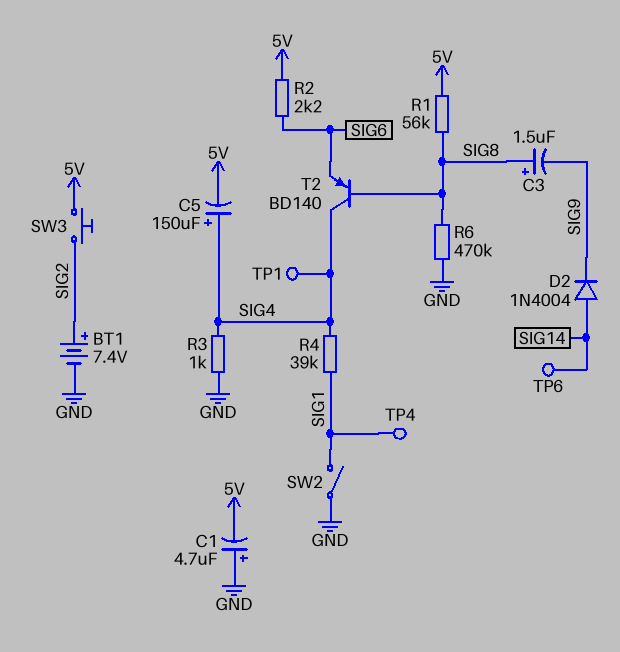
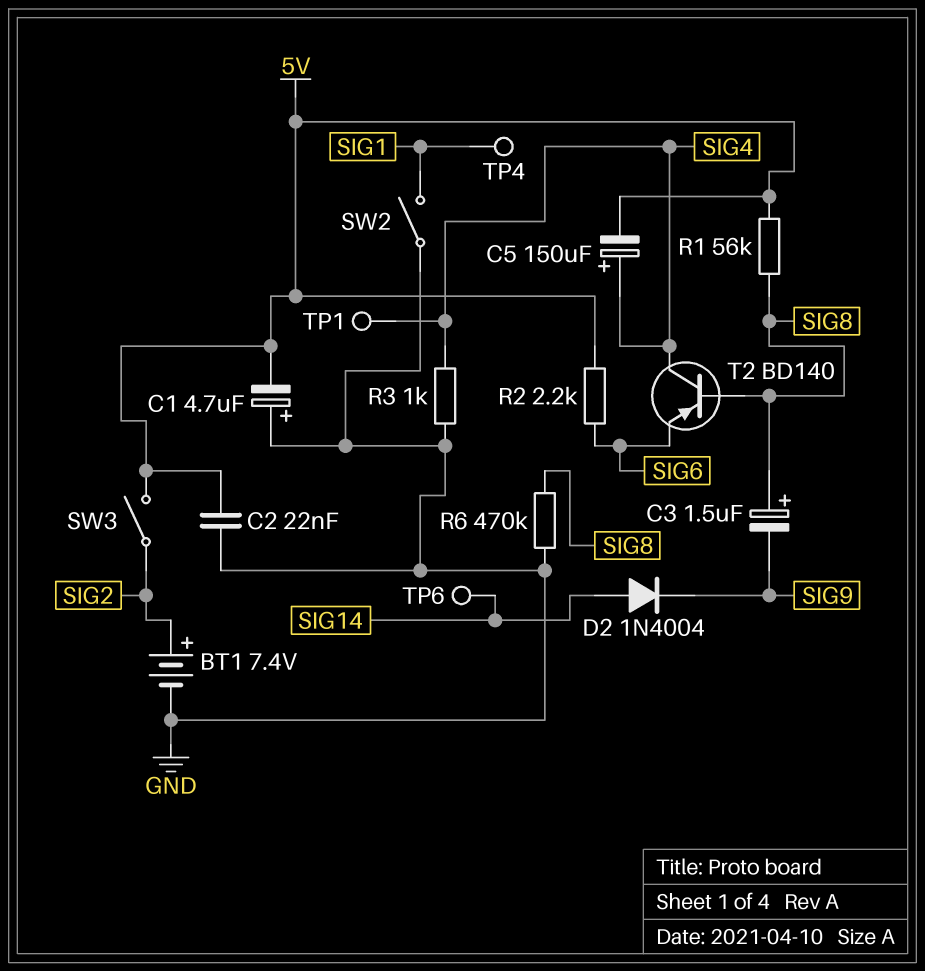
C2: none -> 22nF (5V, GND)
R4: 39k (SIG1, SIG4) -> none
SW3: button (5V, SIG2) -> switch (5V, SIG2)

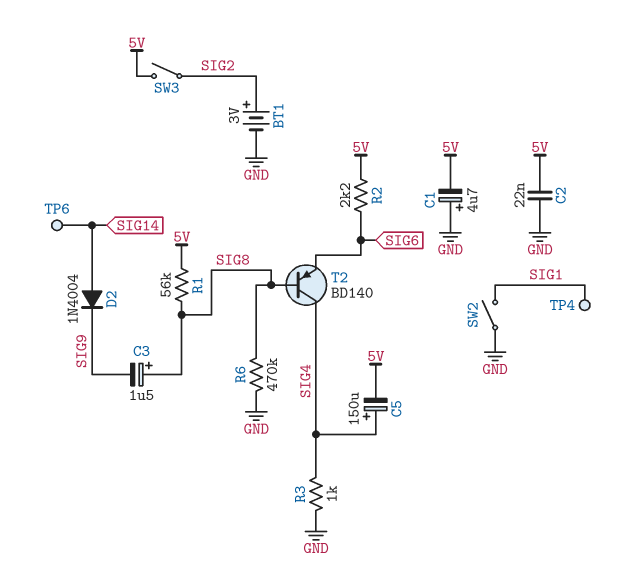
BT1: 7.4V (plus SIG2, minus GND) -> 3V (plus SIG2, minus GND)
TP1: test point (SIG4) -> none

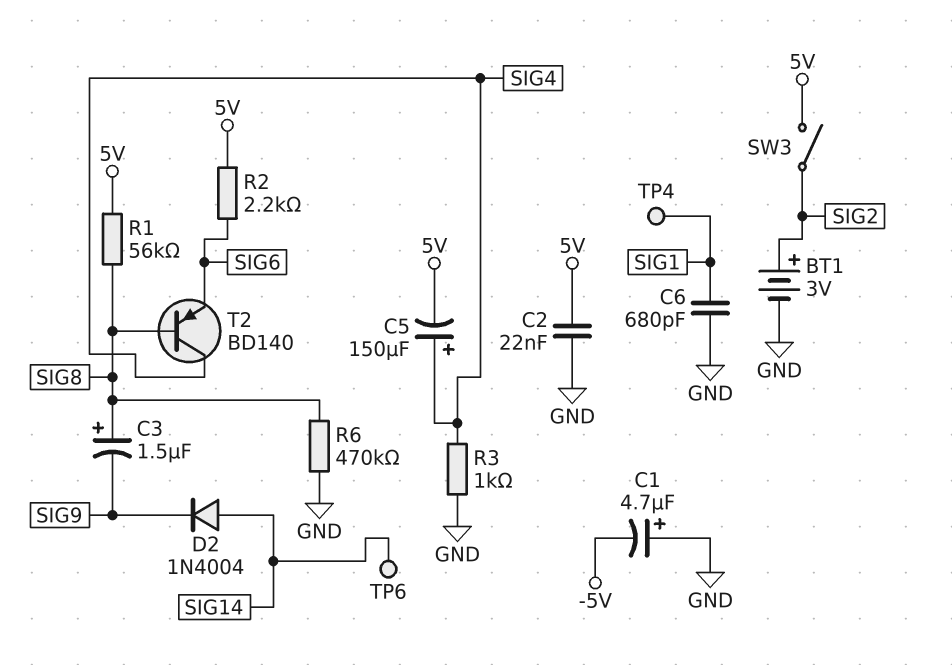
C1: 4.7uF (plus GND, minus 5V) -> 4.7uF (plus GND, minus -5V)
C6: none -> 680pF (GND, SIG1)
SW2: switch (GND, SIG1) -> none

